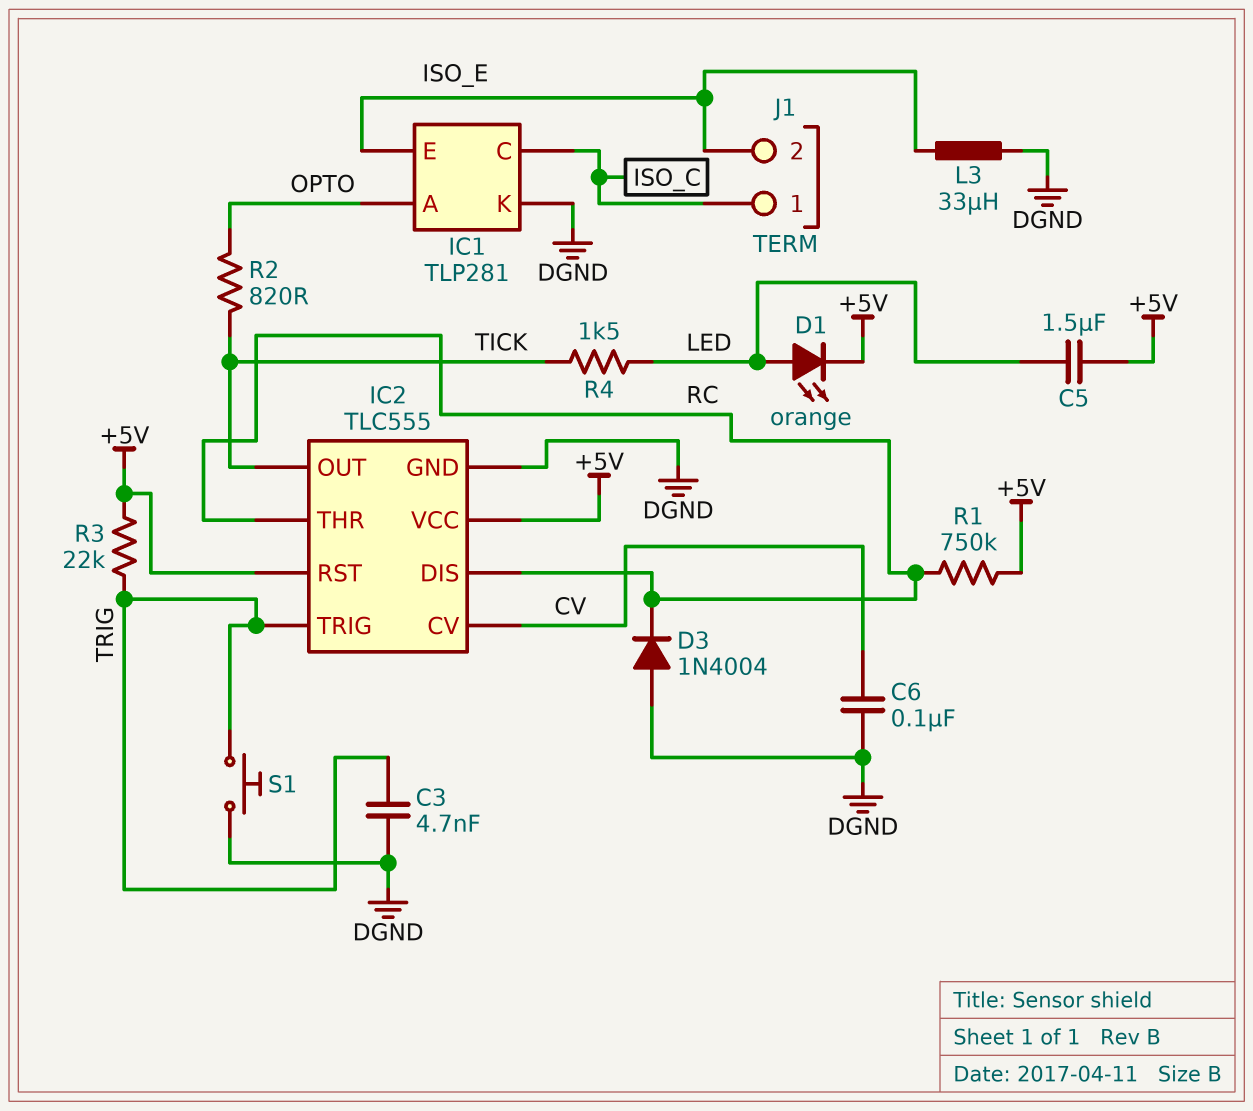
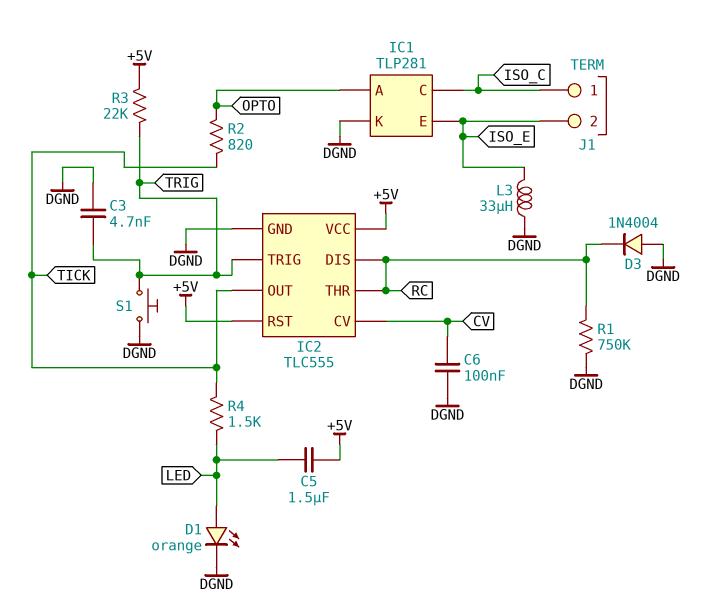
D1: LED orange (A LED, K +5V) -> LED orange (A LED, K DGND)
R1: 750k (+5V, RC) -> 750k (DGND, RC)

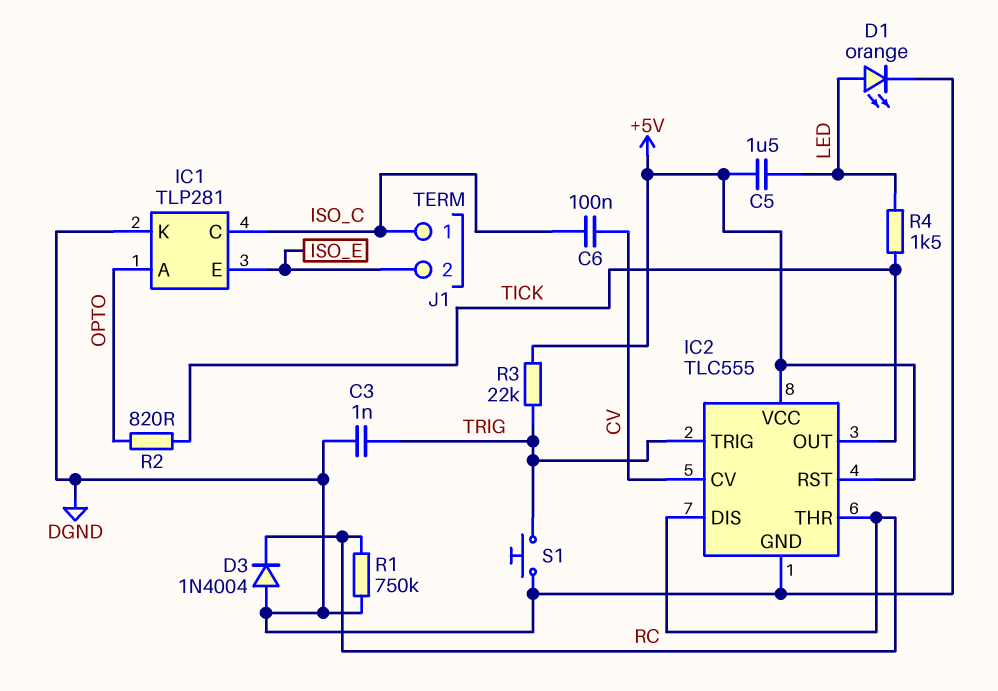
C3: 4.7nF (DGND, TRIG) -> 1nF (DGND, TRIG)
C6: 100nF (CV, DGND) -> 100nF (CV, ISO_C)
L3: 33uH (DGND, ISO_E) -> none

